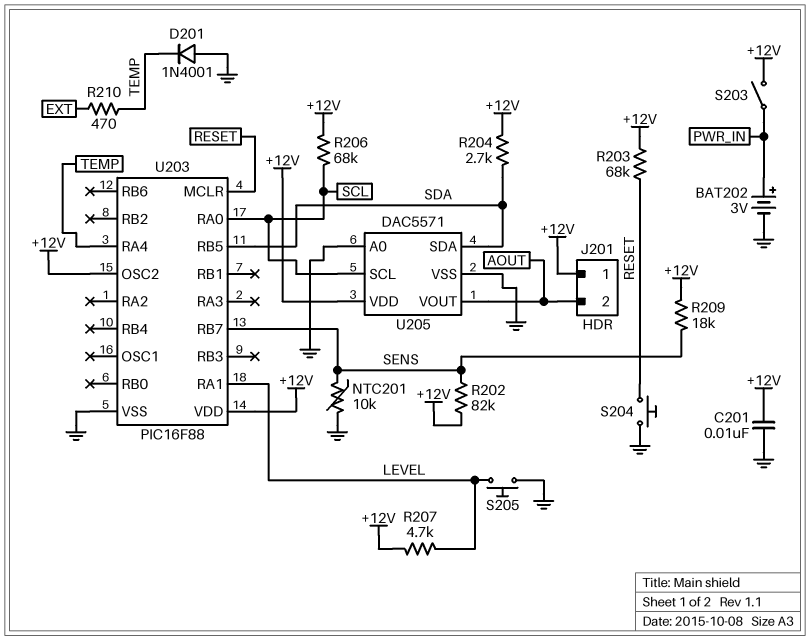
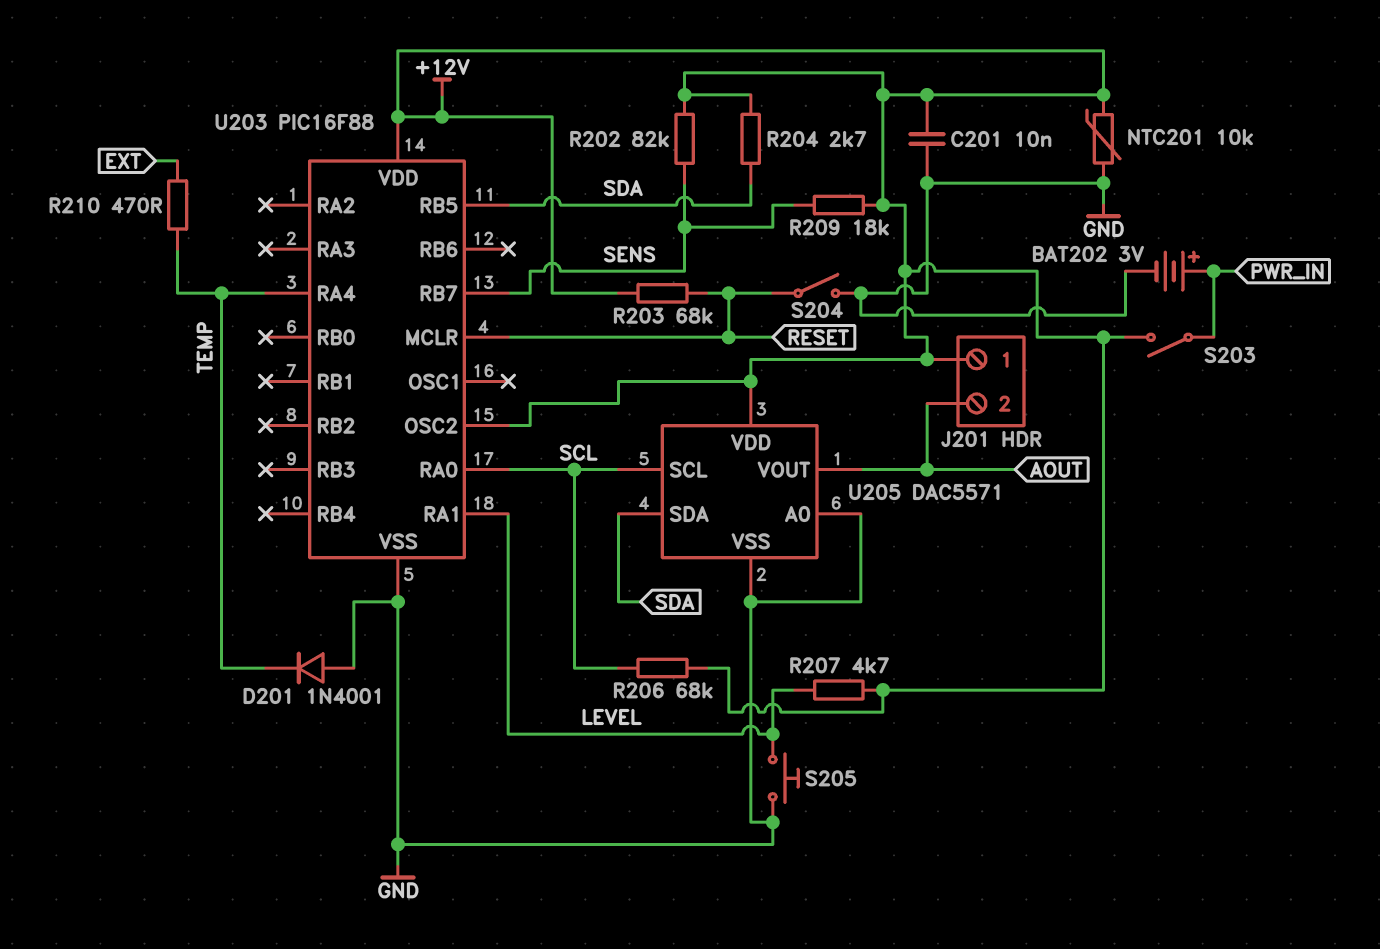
NTC201: 10k (GND, SENS) -> 10k (+12V, GND)
S204: button (GND, RESET) -> switch (GND, RESET)

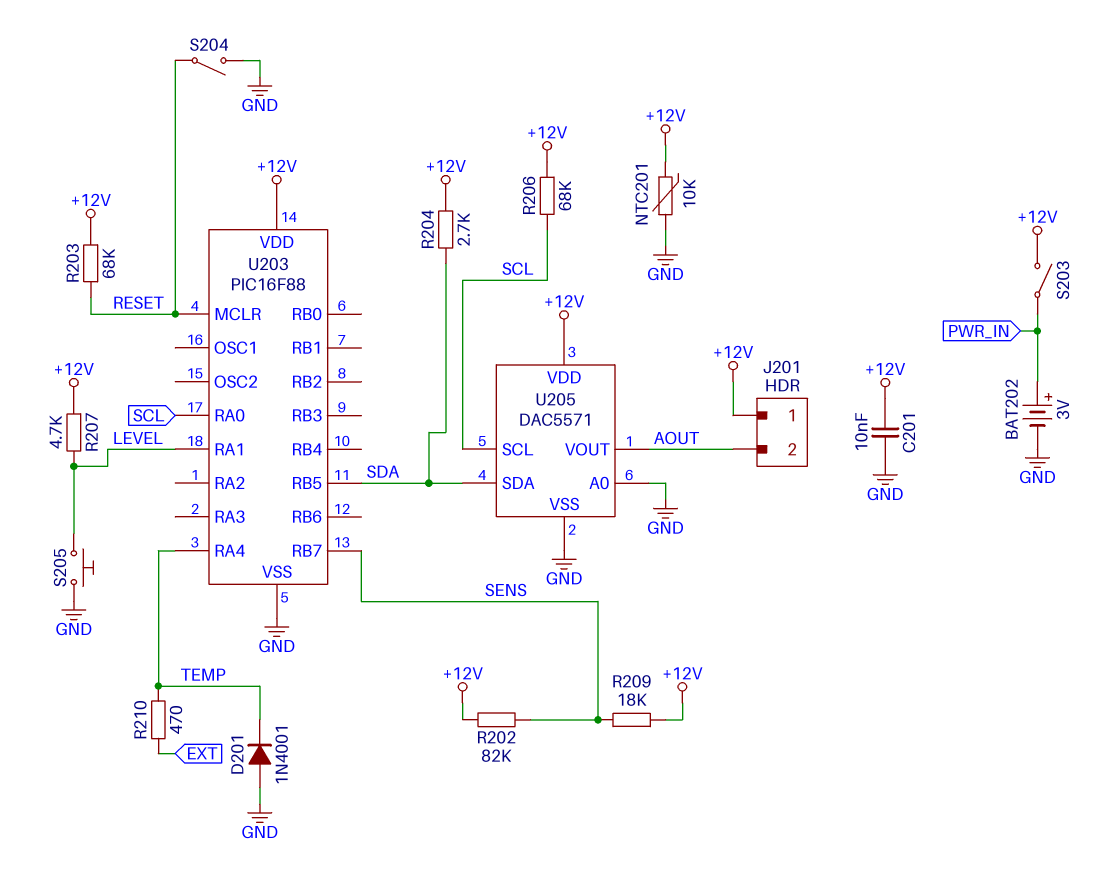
U203 pin OSC2: +12V -> none

